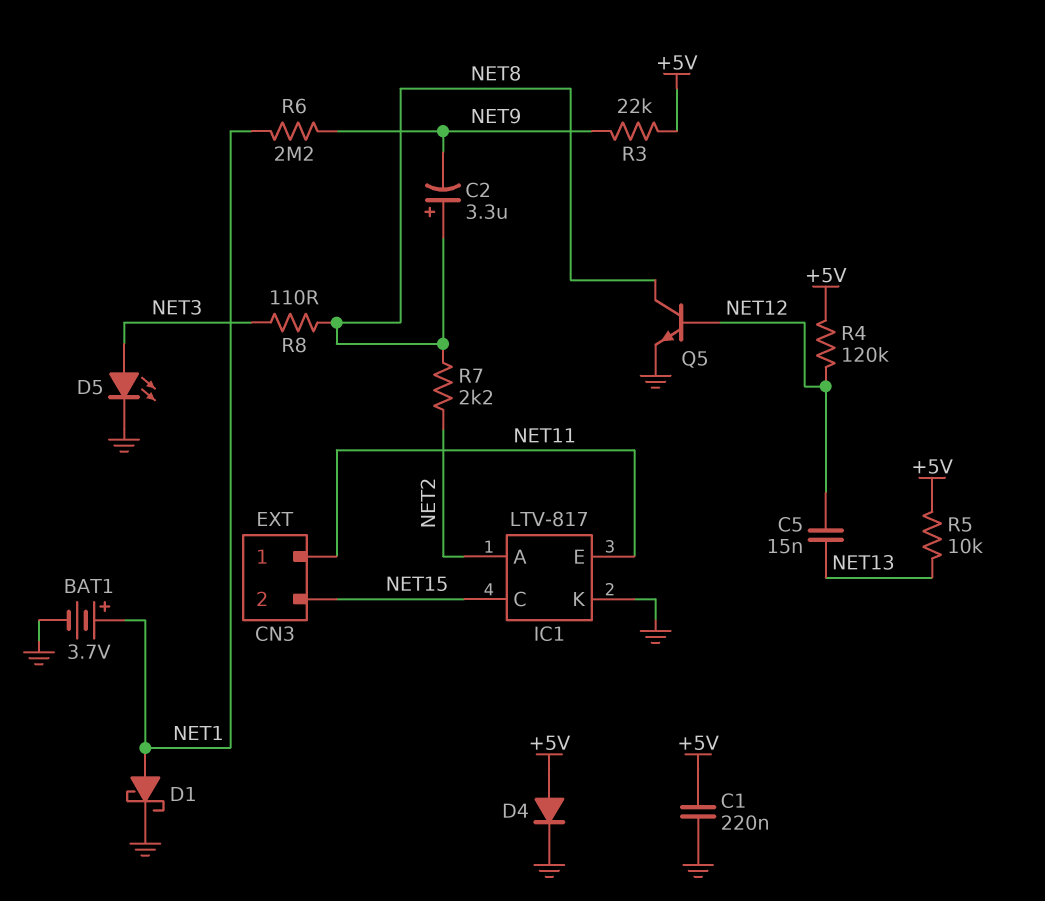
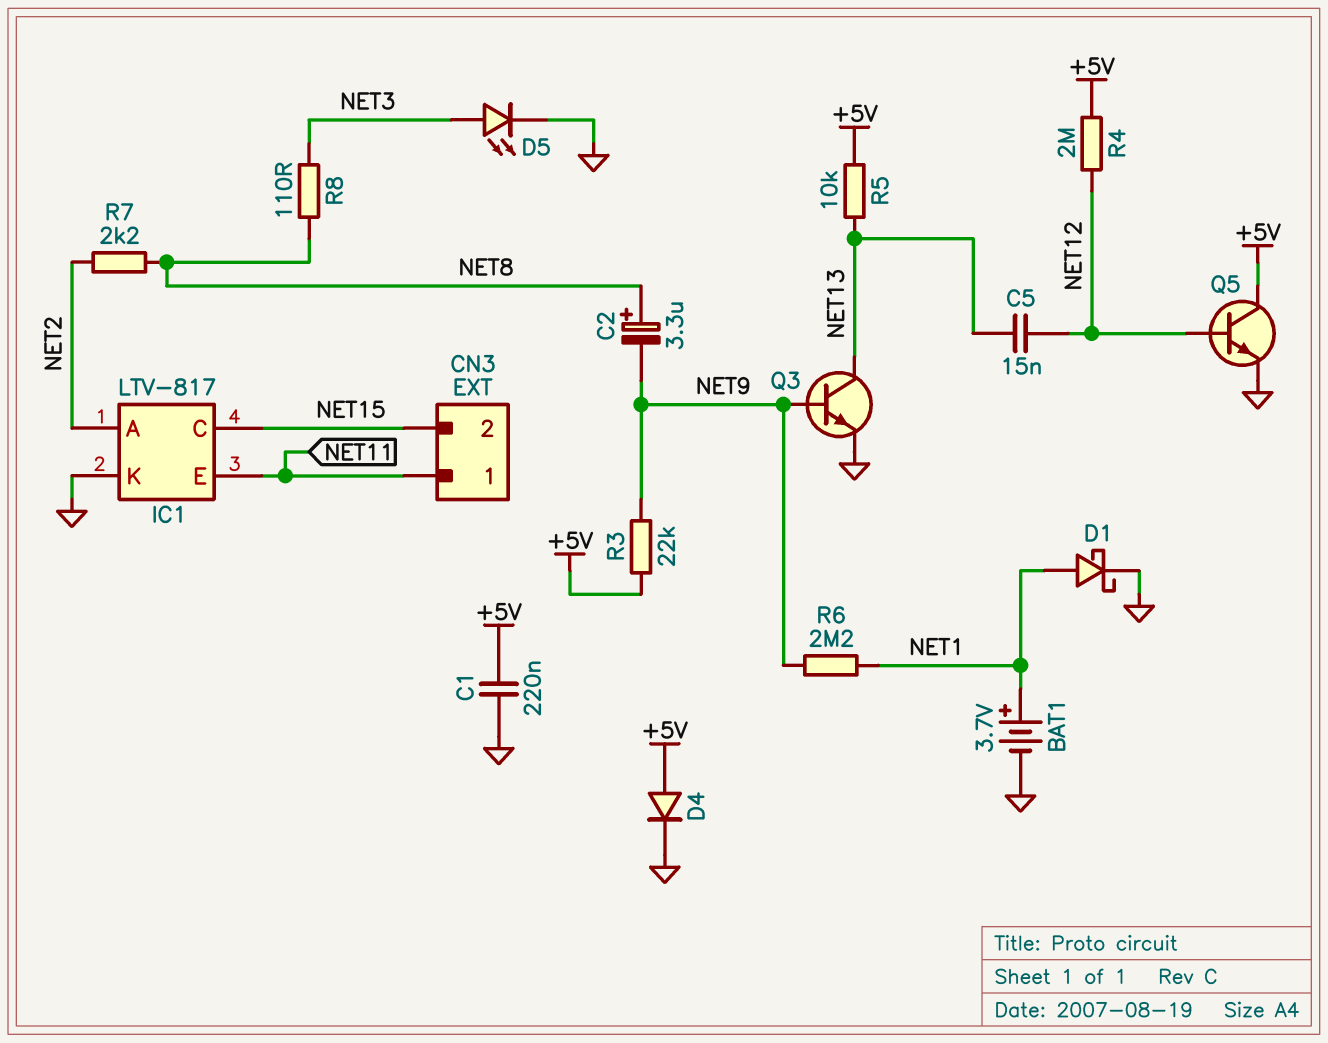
Q3: none -> NPN (B NET9, C NET13, E GND)
Q5: NPN (B NET12, C NET8, E GND) -> NPN (B NET12, C +5V, E GND)
R4: 120k (+5V, NET12) -> 2M (+5V, NET12)

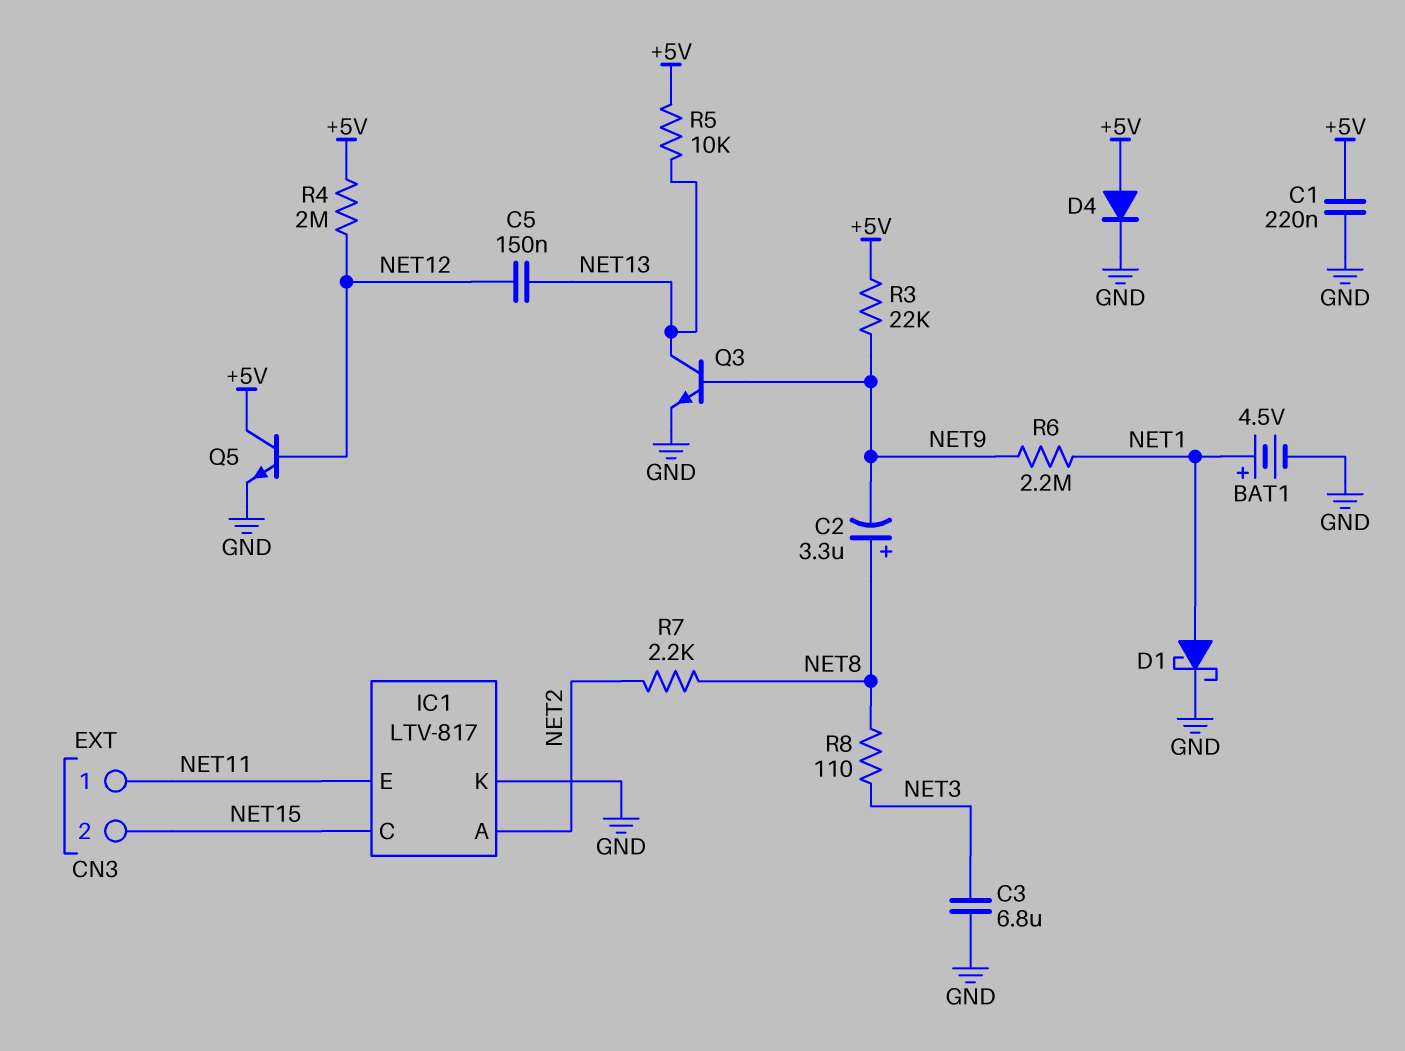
BAT1: 3.7V (plus NET1, minus GND) -> 4.5V (plus NET1, minus GND)
C3: none -> 6.8uF (GND, NET3)
C5: 15nF (NET12, NET13) -> 150nF (NET12, NET13)
D5: LED (A NET3, K GND) -> none

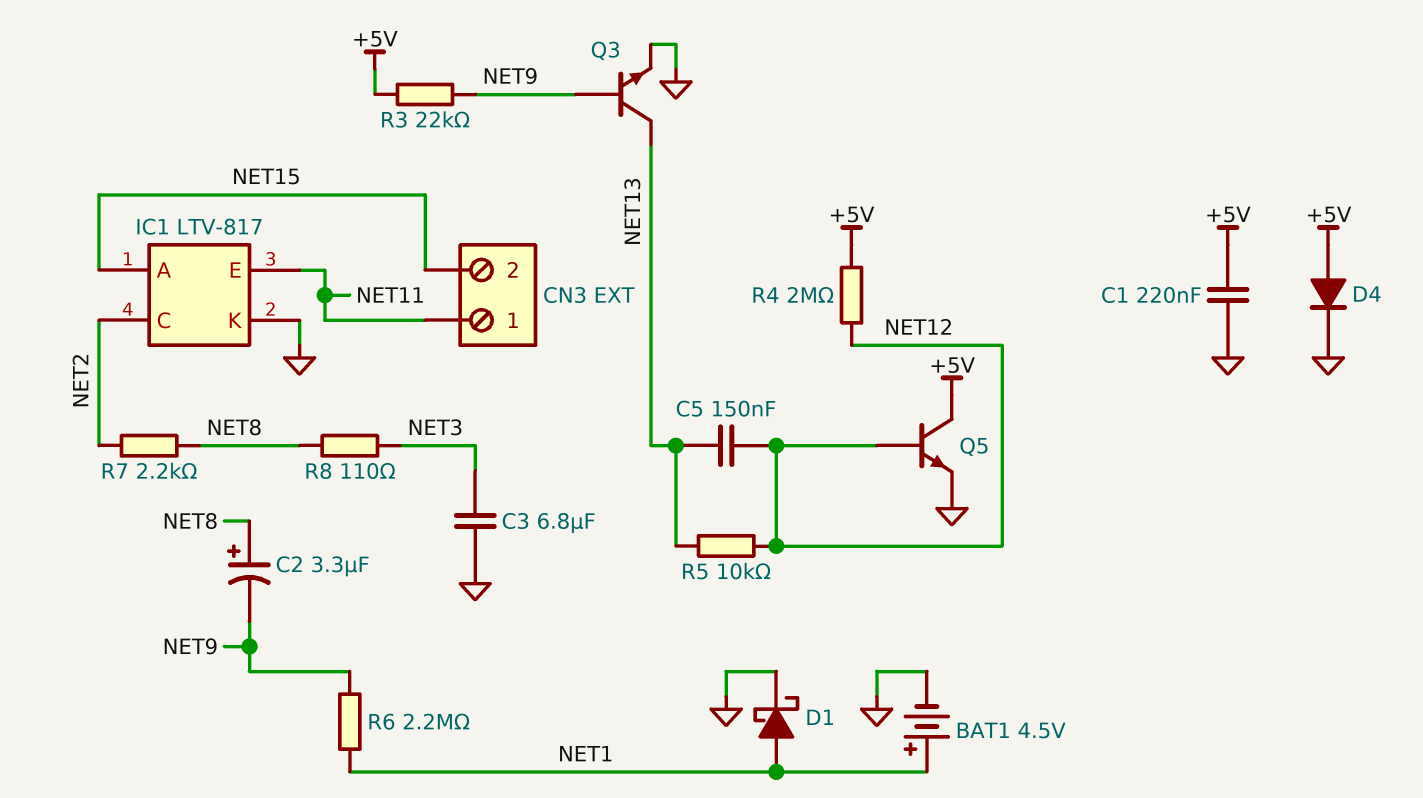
IC1 pin A: NET2 -> NET15
IC1 pin C: NET15 -> NET2
R5: 10k (+5V, NET13) -> 10k (NET12, NET13)

